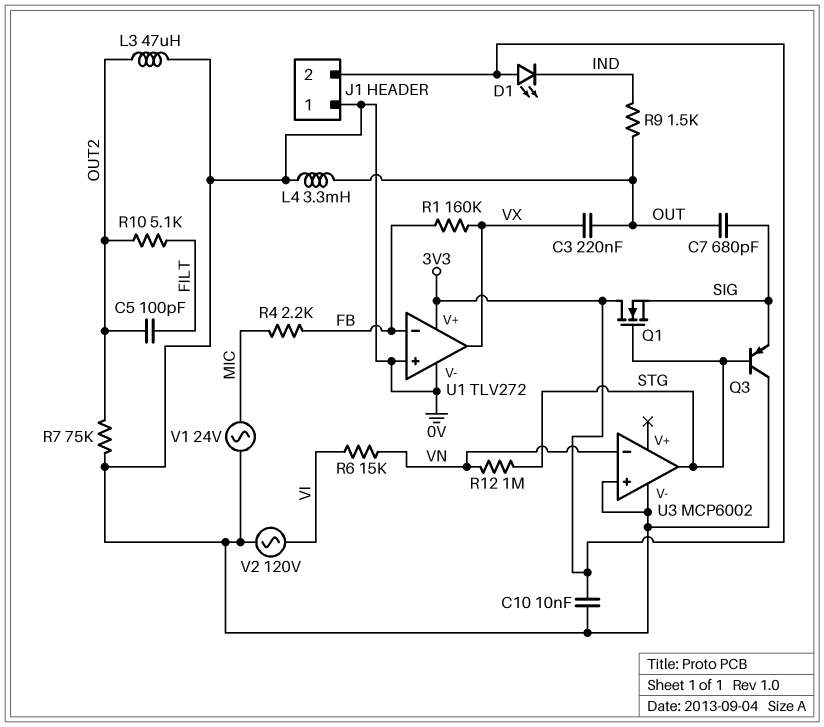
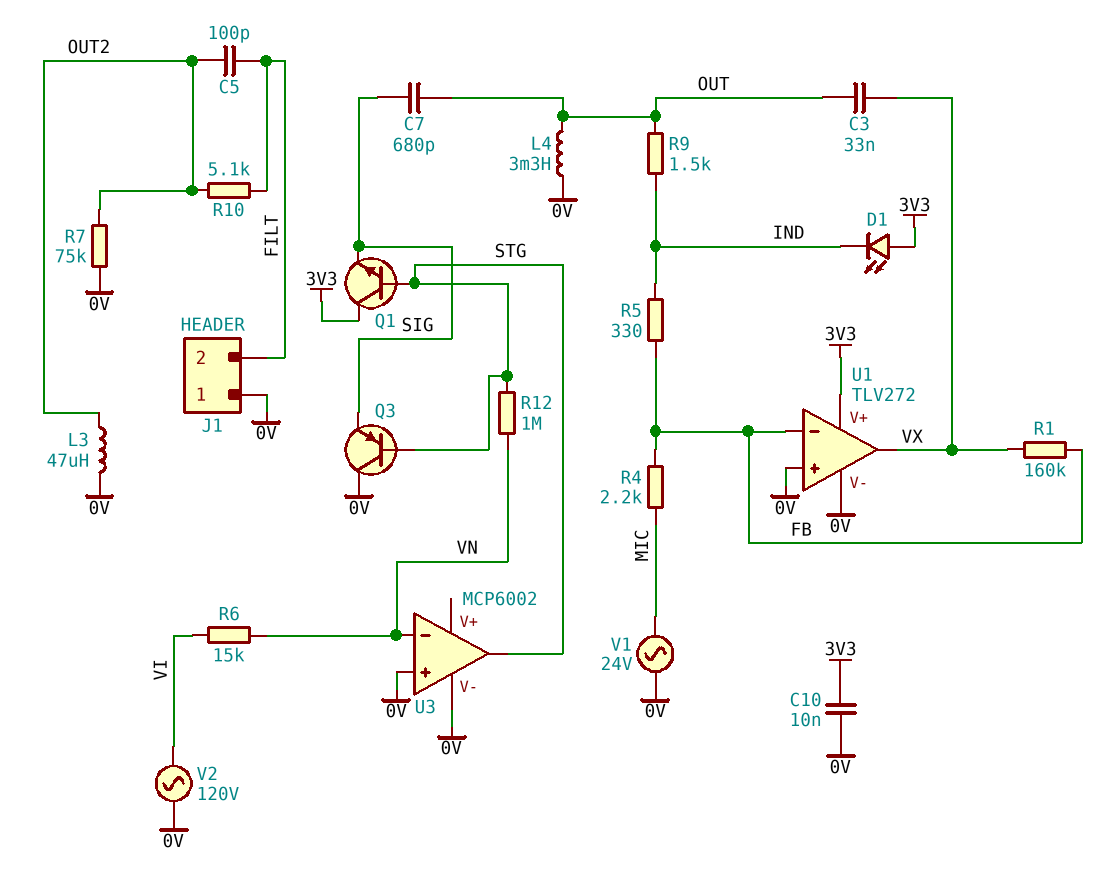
C3: 220nF (OUT, VX) -> 33nF (OUT, VX)
J1 pin 2: 3V3 -> FILT
Q1: NMOS (G STG, D 3V3, S SIG) -> NPN (B STG, C 3V3, E SIG)
R5: none -> 330 (FB, IND)

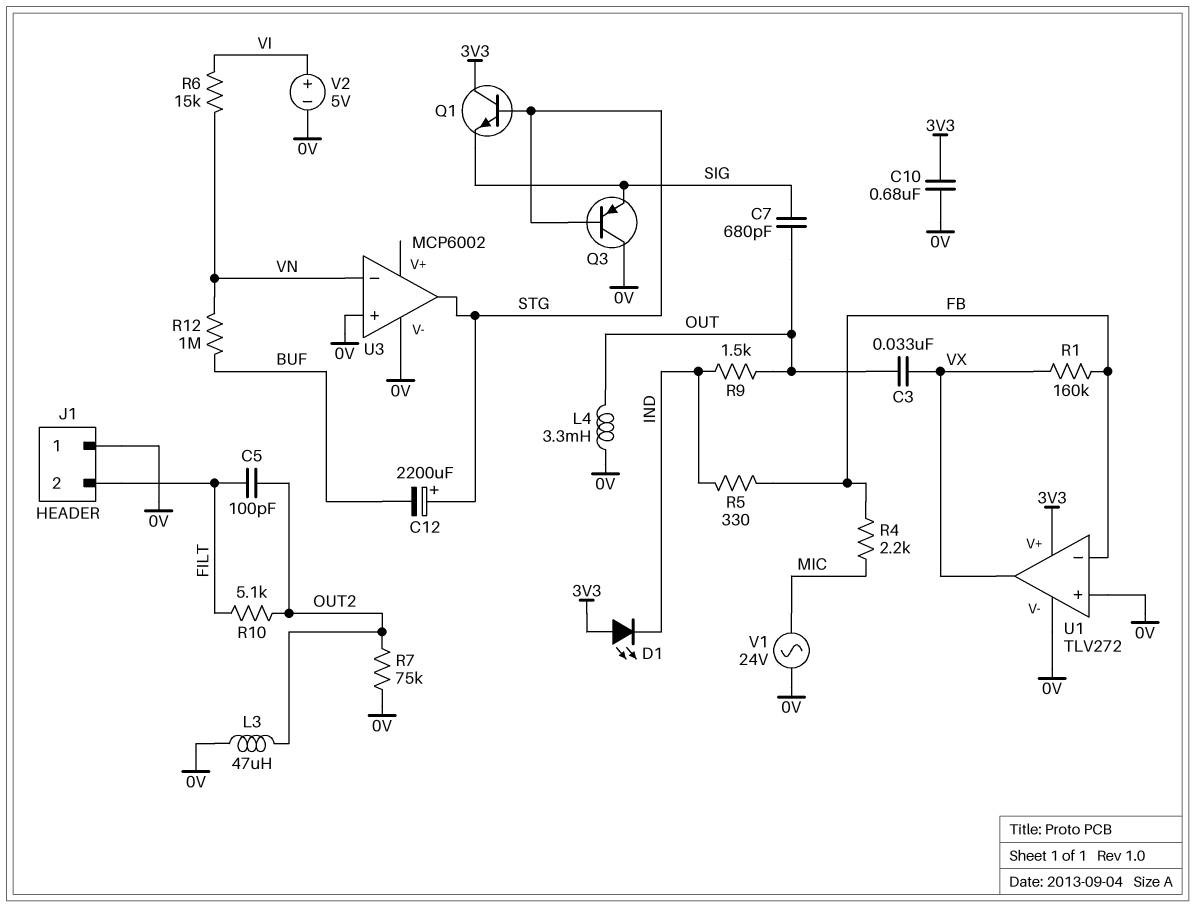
C10: 10nF (0V, 3V3) -> 680nF (0V, 3V3)
C12: none -> 2200uF (plus STG, minus BUF)
R12: 1M (STG, VN) -> 1M (BUF, VN)
V2: AC 120V (0V, VI) -> 5V (plus VI, minus 0V)

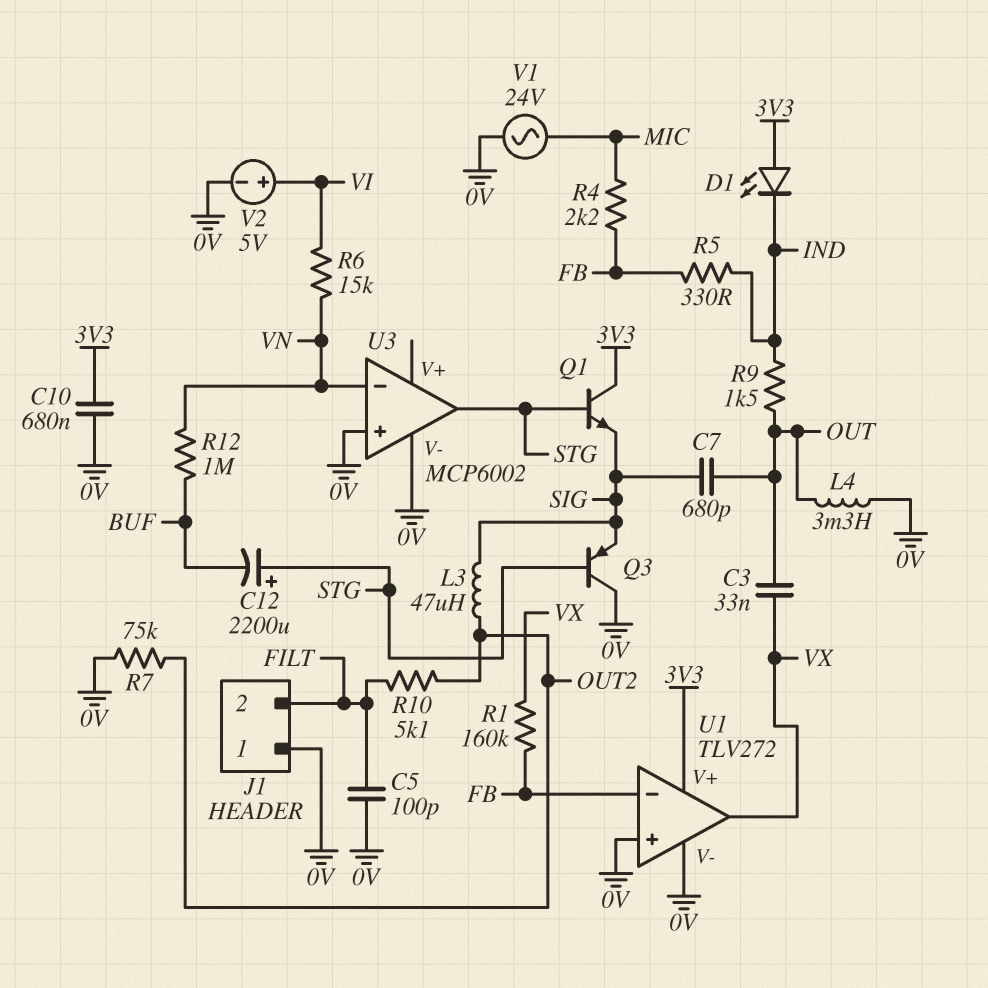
C5: 100pF (FILT, OUT2) -> 100pF (0V, FILT)
L3: 47uH (0V, OUT2) -> 47uH (OUT2, SIG)

